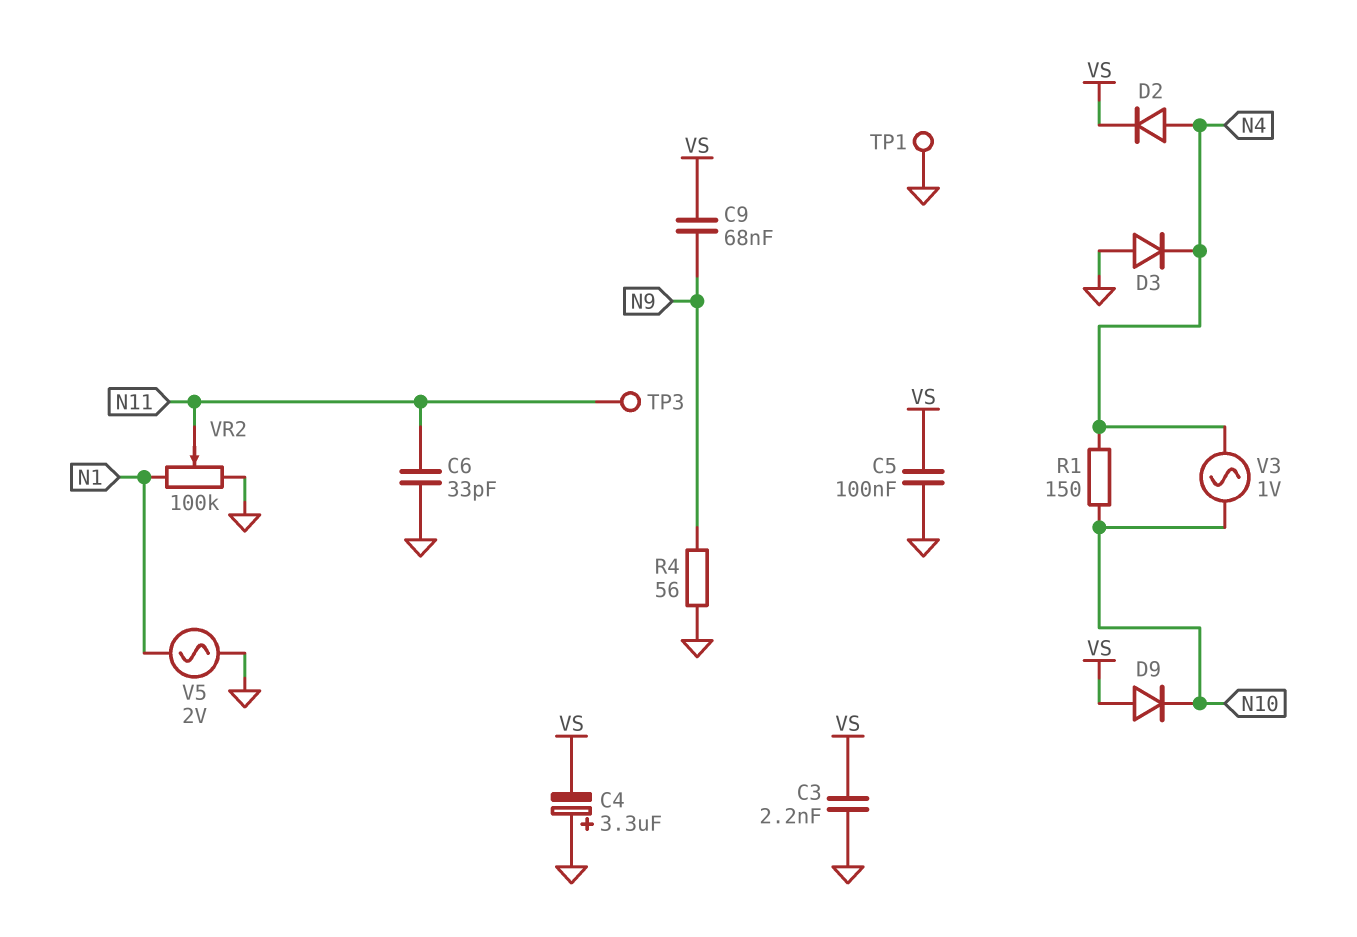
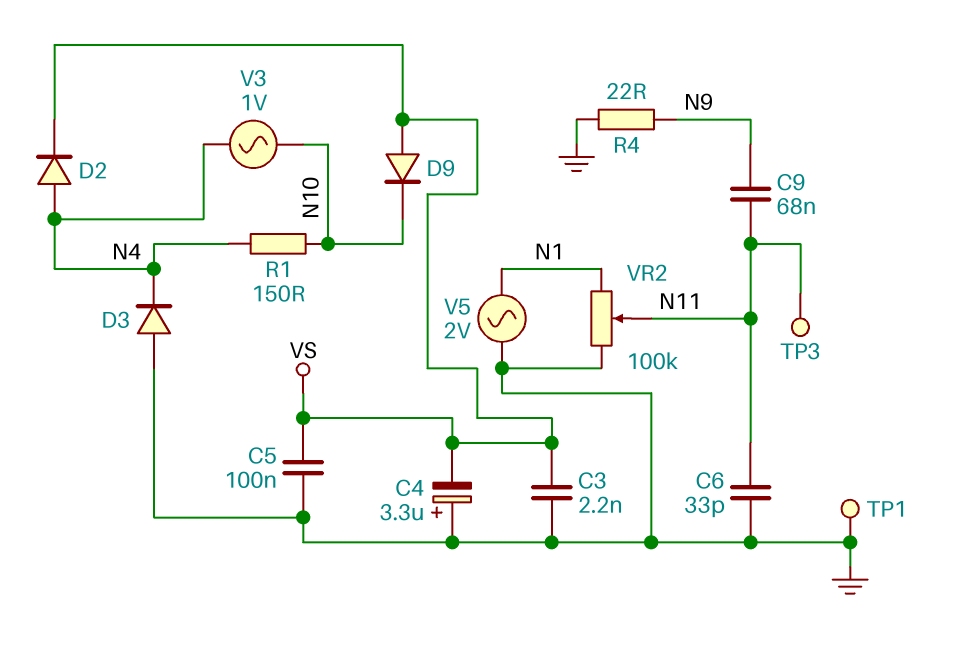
C9: 68nF (N9, VS) -> 68nF (N9, N11)
R4: 56 (GND, N9) -> 22 (GND, N9)

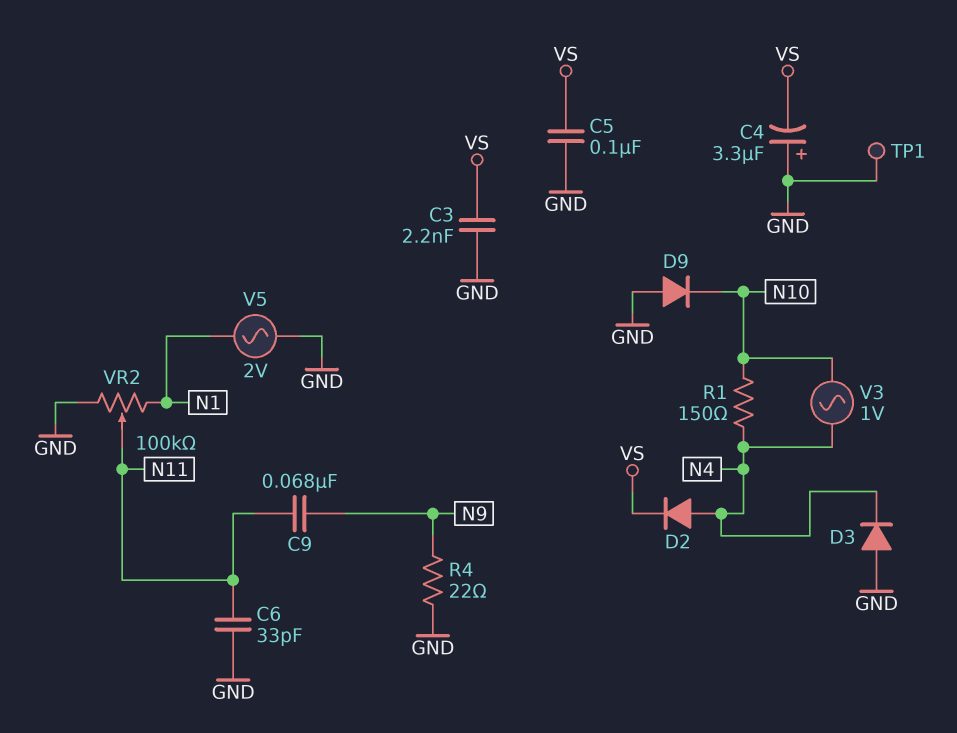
D9: diode (A VS, K N10) -> diode (A GND, K N10)
TP3: test point (N11) -> none

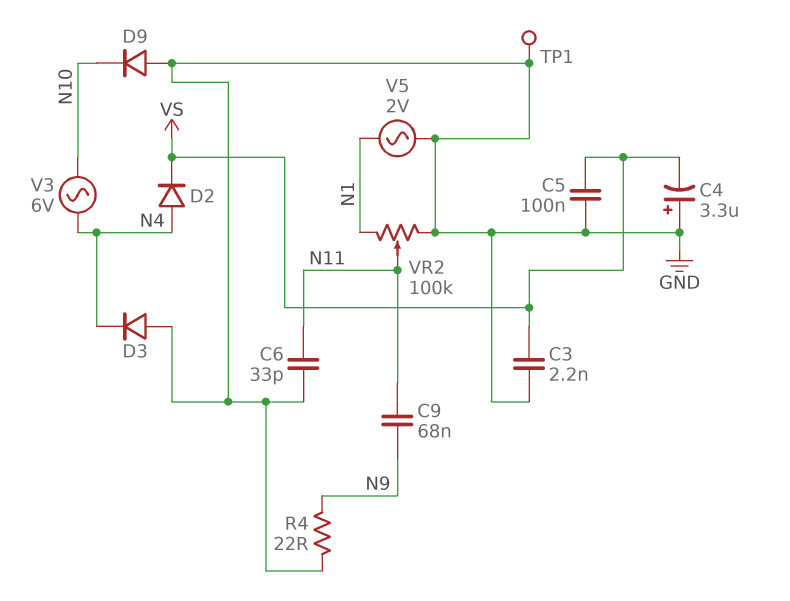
R1: 150 (N4, N10) -> none
V3: AC 1V (N4, N10) -> AC 6V (N4, N10)

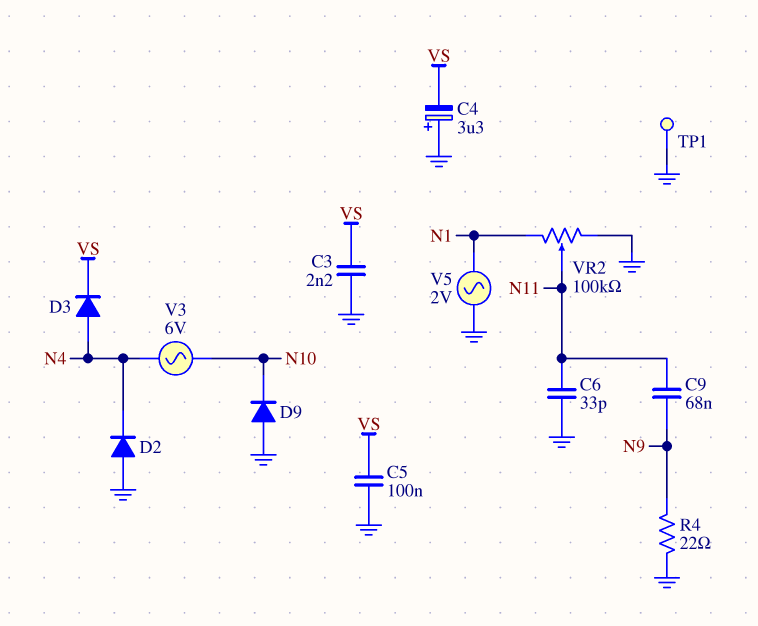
D2: diode (A N4, K VS) -> diode (A GND, K N4)
D3: diode (A GND, K N4) -> diode (A N4, K VS)

